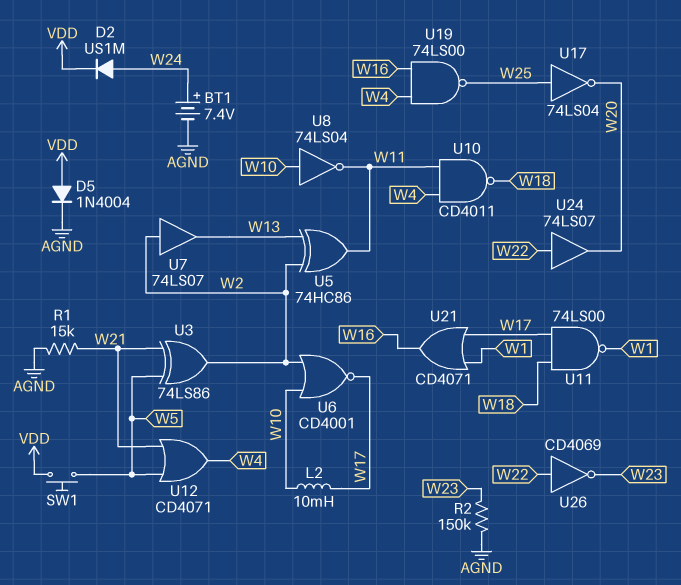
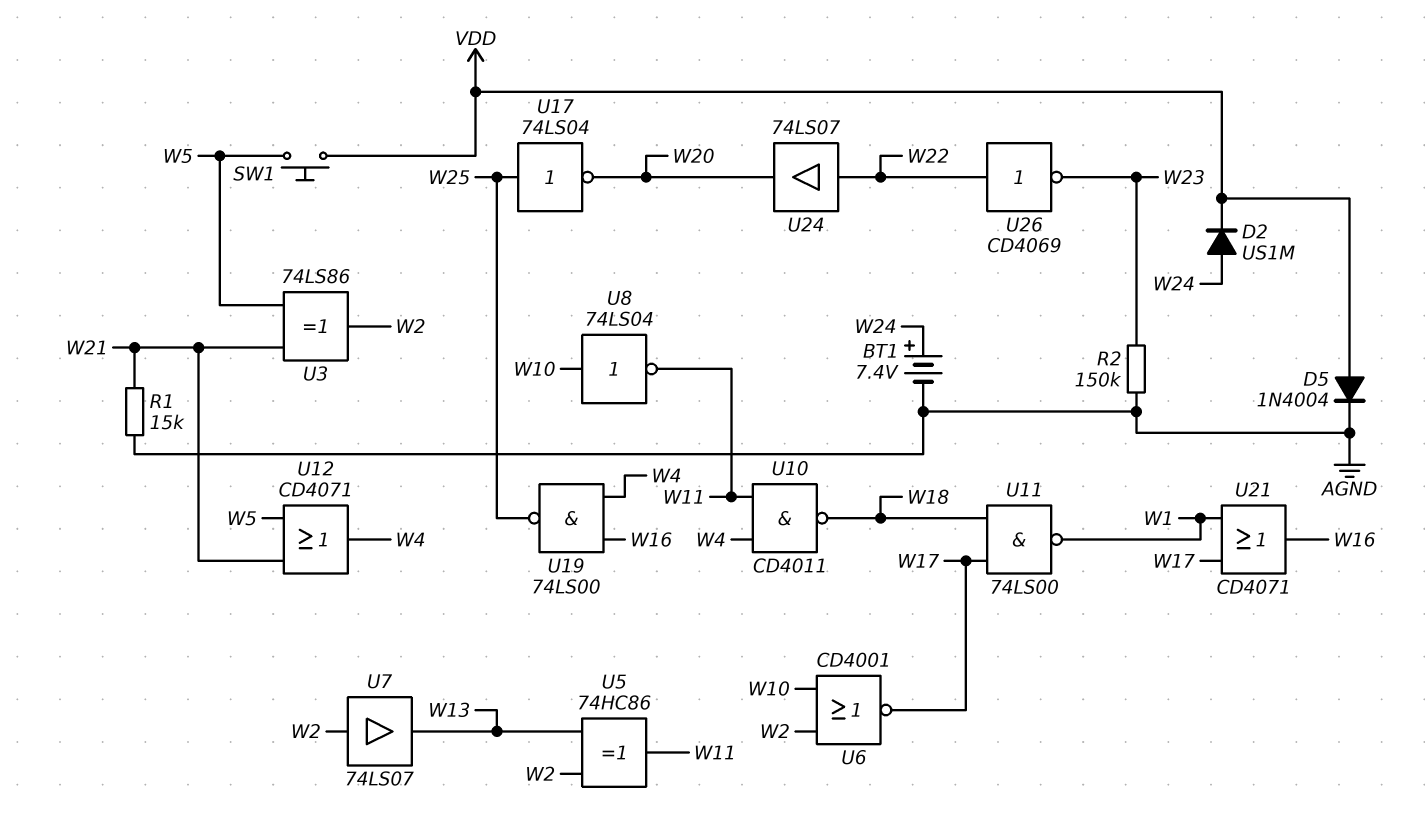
L2: 10mH (W10, W17) -> none

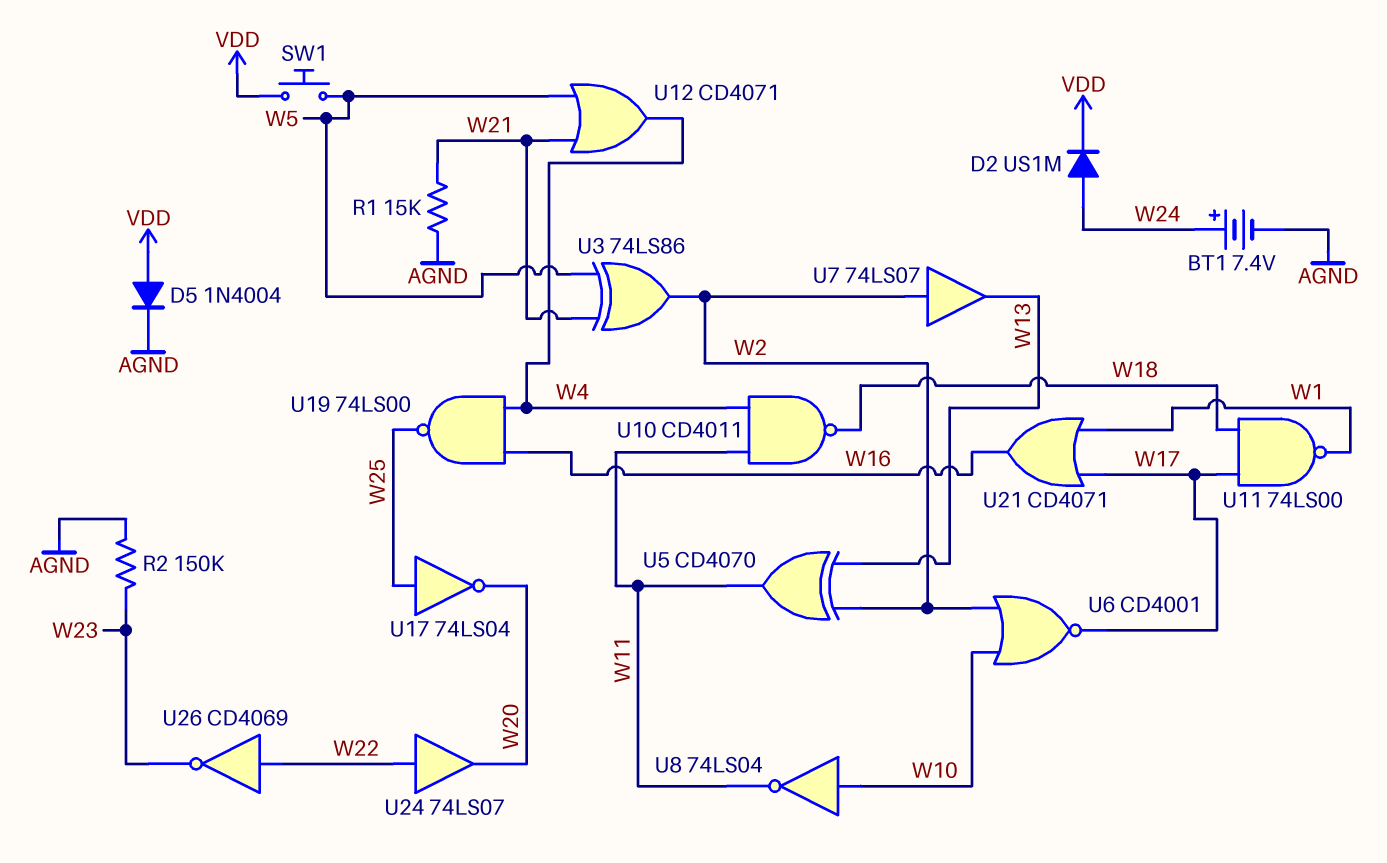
U5: XOR 74HC86 (in W2, in W13, out W11) -> XOR CD4070 (in W2, in W13, out W11)

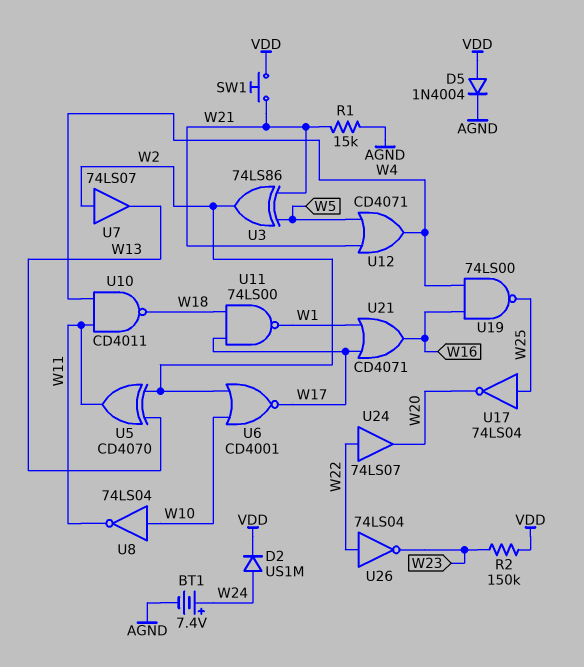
R2: 150k (AGND, W23) -> 150k (VDD, W23)
SW1: button (VDD, W5) -> button (VDD, W21)
U26: NOT CD4069 (in W22, out W23) -> NOT 74LS04 (in W22, out W23)

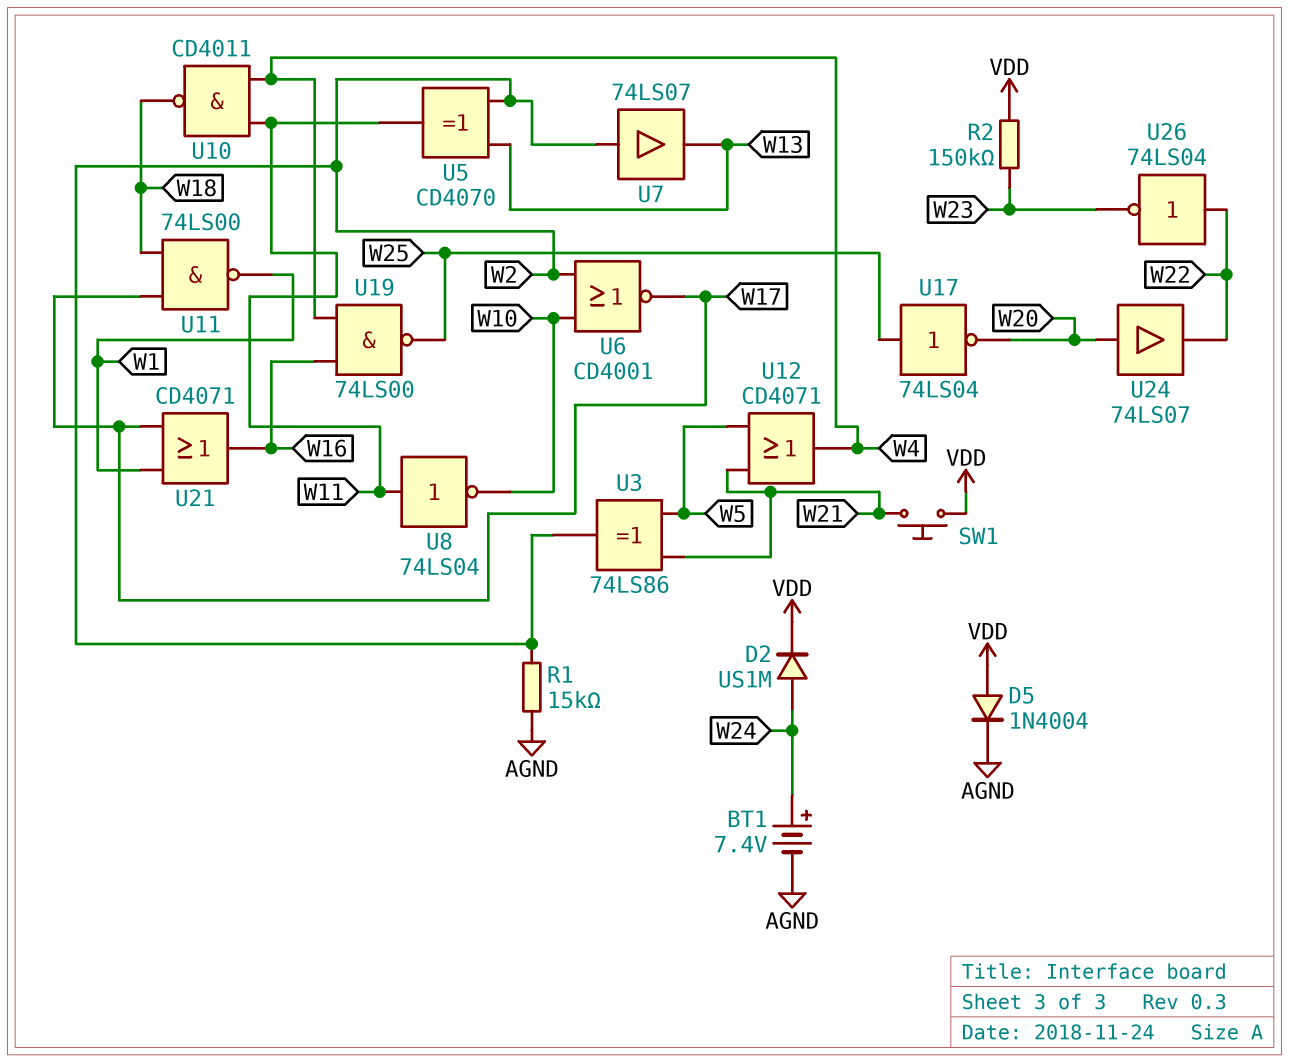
R1: 15k (AGND, W21) -> 15k (AGND, W2)
U8: NOT 74LS04 (in W10, out W11) -> NOT 74LS04 (in W11, out W10)
U24: buffer 74LS07 (in W22, out W20) -> buffer 74LS07 (in W20, out W22)

